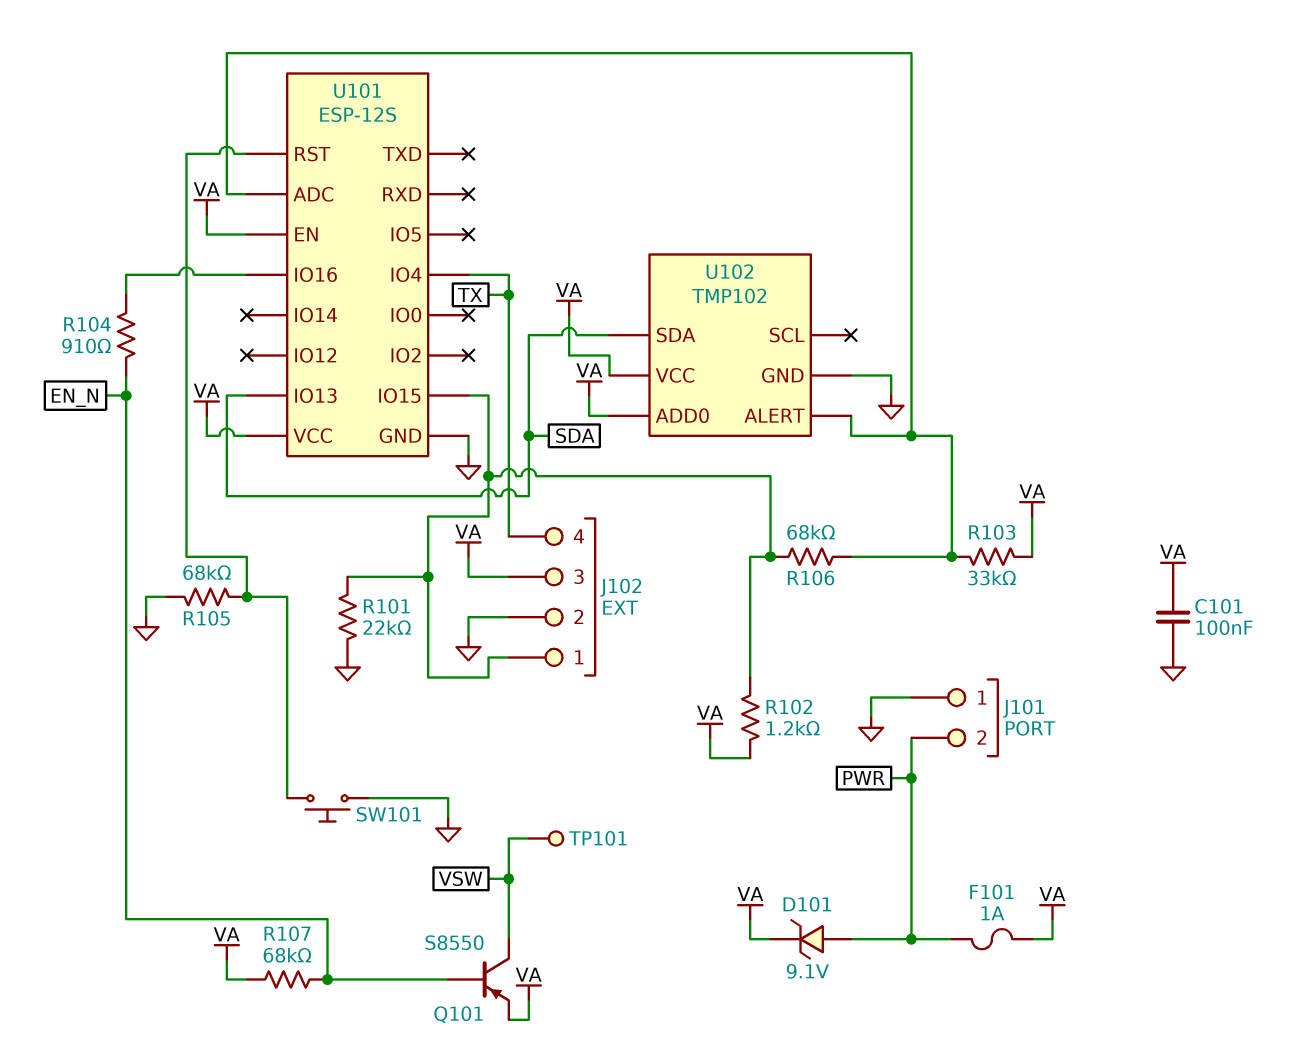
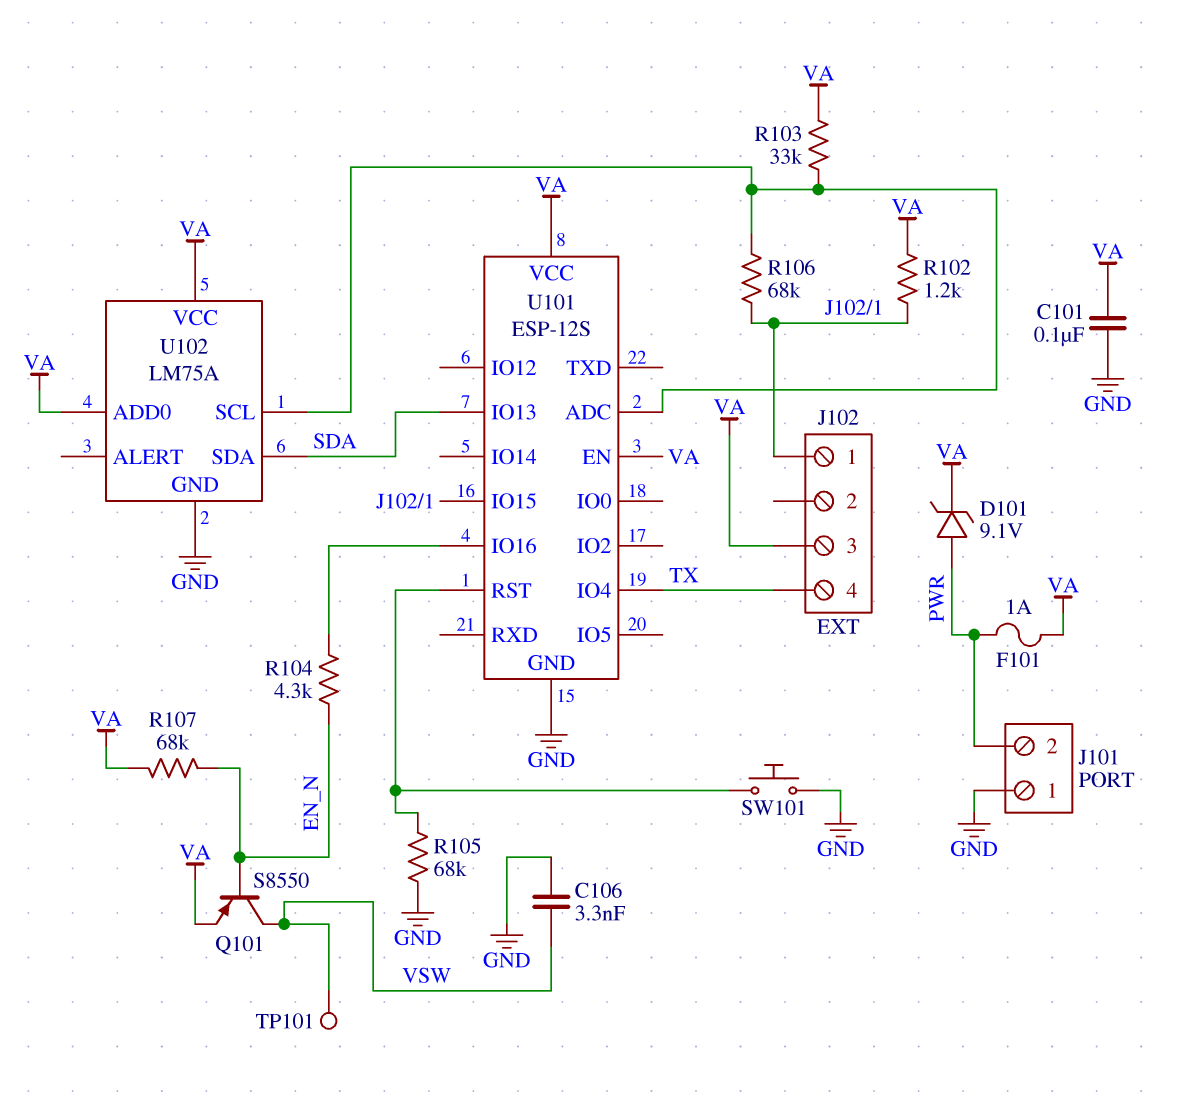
C106: none -> 3.3nF (GND, VSW)
J102 pin 2: GND -> none
R101: 22k (GND, J102/1) -> none
R104: 910 (EN_N, U101/IO16) -> 4.3k (EN_N, U101/IO16)
U102: TMP102 -> LM75A
U102 pin ALERT: U101/ADC -> none
U102 pin SCL: none -> U101/ADC

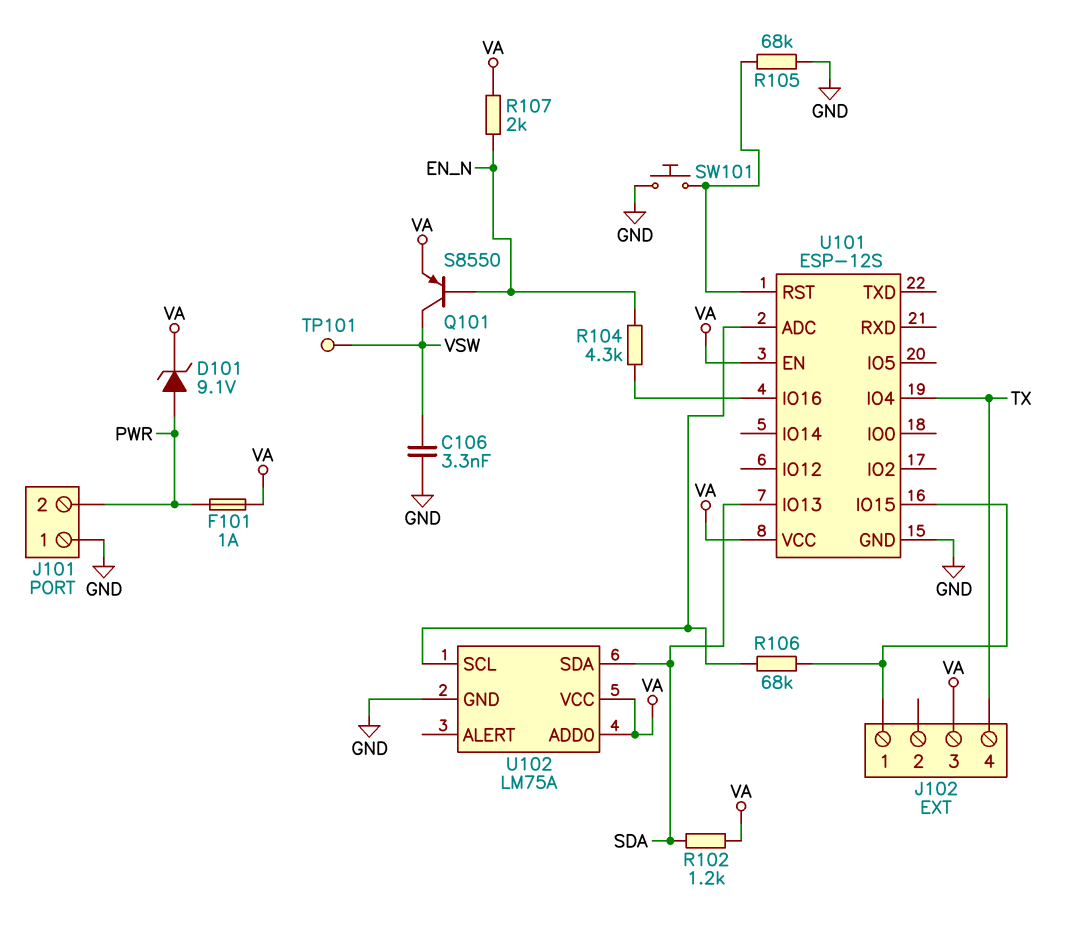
C101: 100nF (GND, VA) -> none
R102: 1.2k (J102/1, VA) -> 1.2k (SDA, VA)
R103: 33k (U101/ADC, VA) -> none
R107: 68k (EN_N, VA) -> 2k (EN_N, VA)

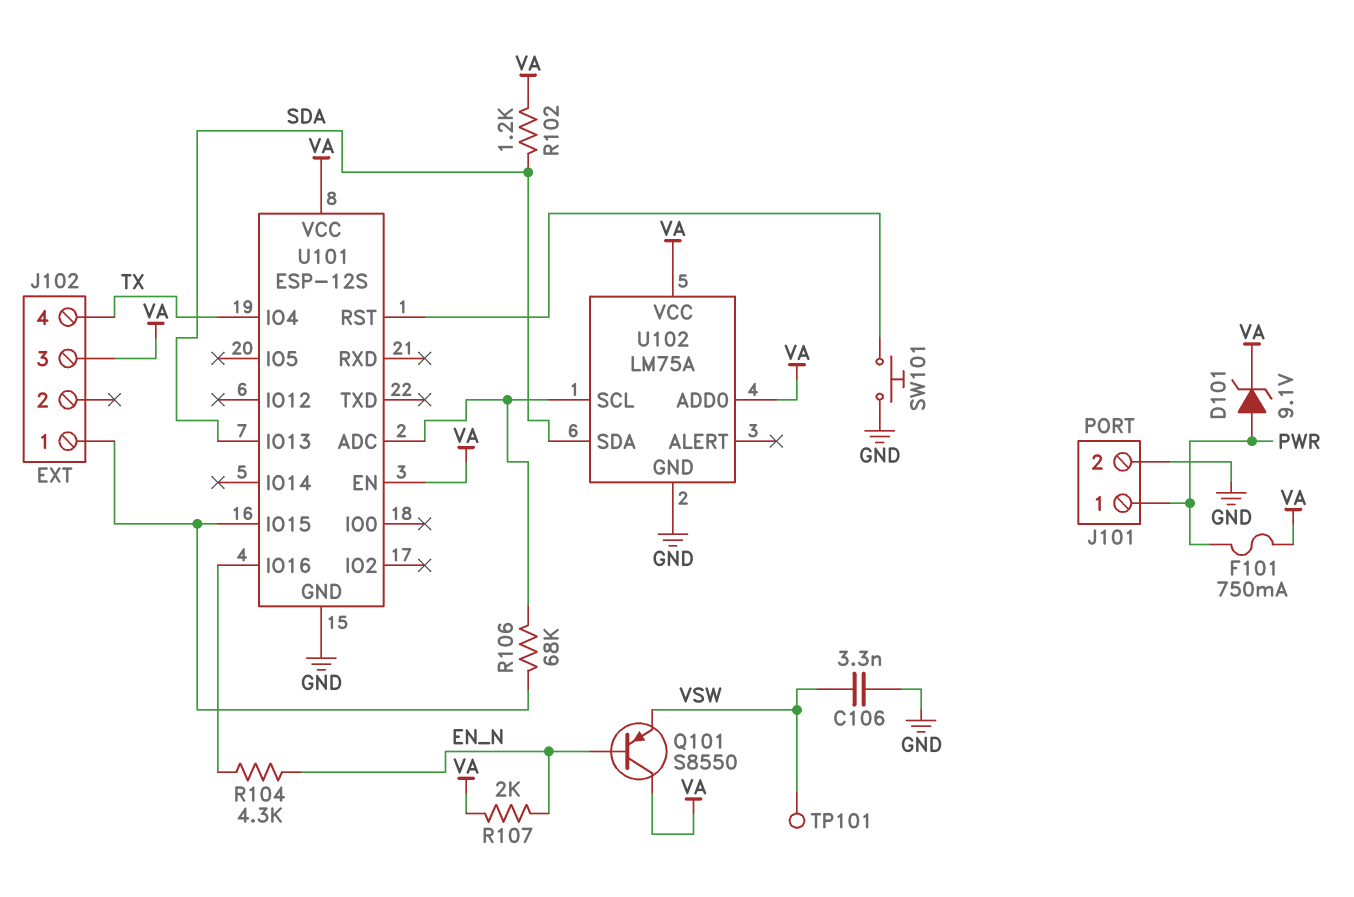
F101: 1A (PWR, VA) -> 750mA (PWR, VA)
J101 pin 1: GND -> PWR
J101 pin 2: PWR -> GND
Q101: PNP S8550 (B EN_N, C VSW, E VA) -> PNP S8550 (B EN_N, C VA, E VSW)
R105: 68k (GND, U101/RST) -> none

